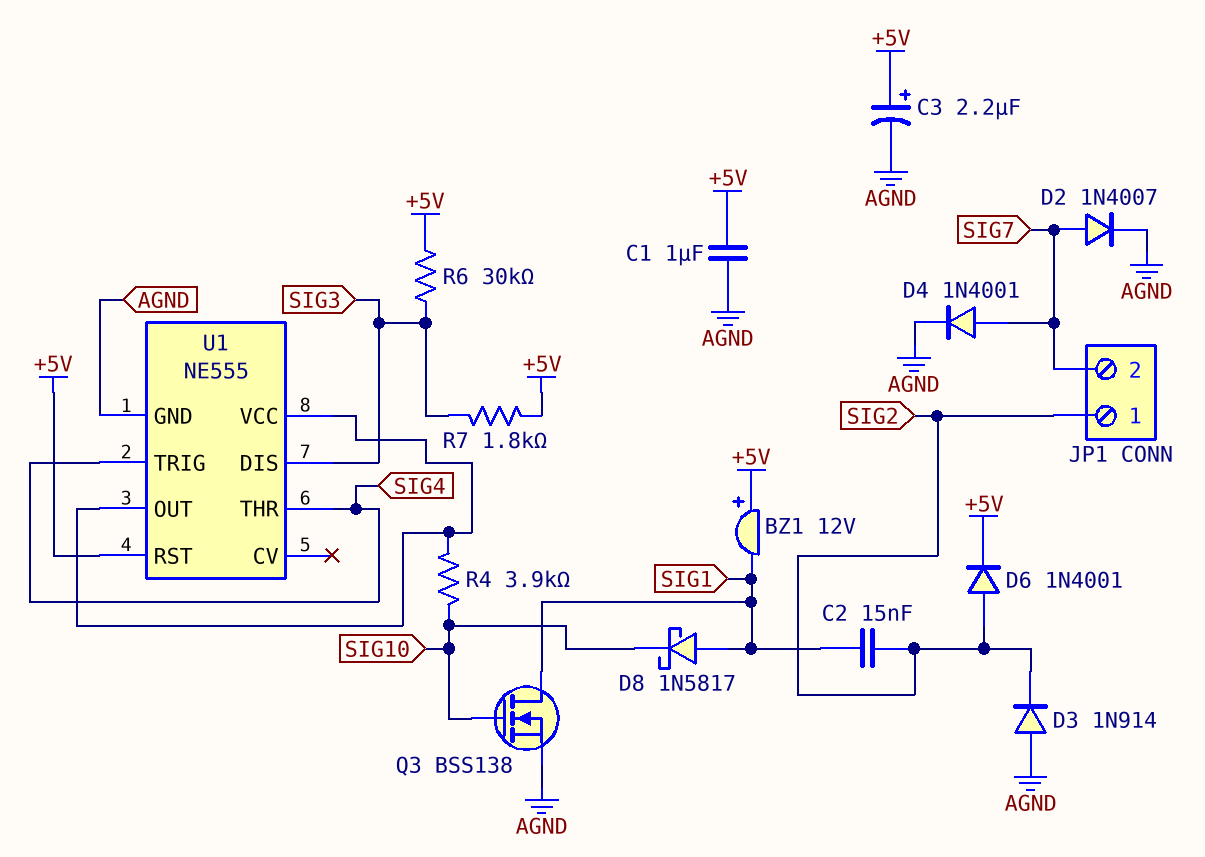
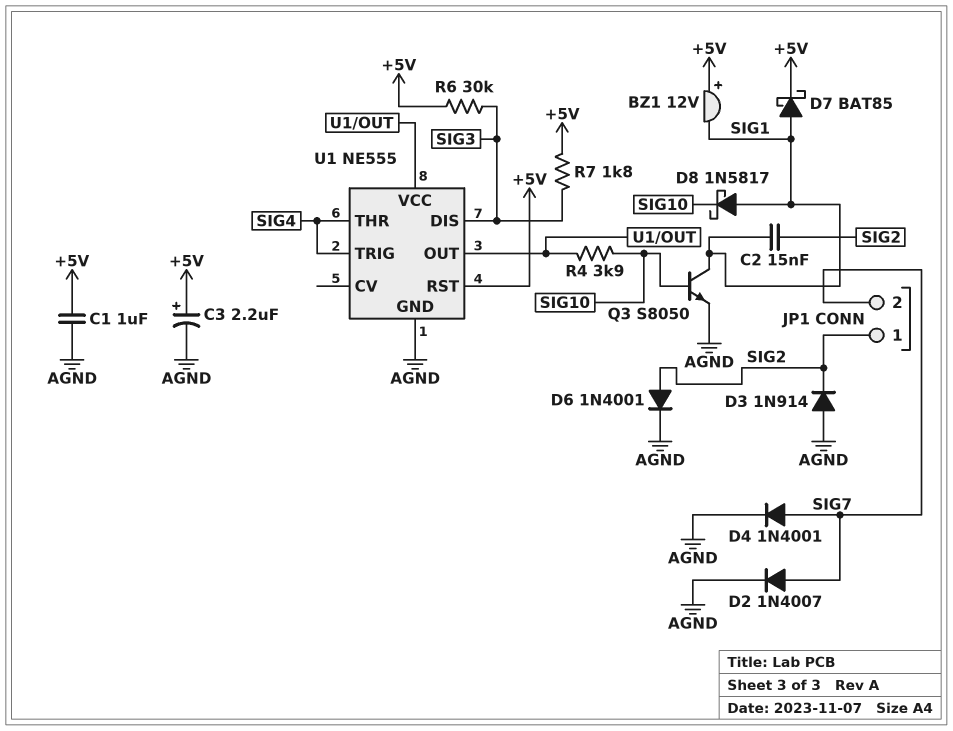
D6: diode 1N4001 (A SIG2, K +5V) -> diode 1N4001 (A SIG2, K AGND)
D7: none -> schottky BAT85 (A SIG1, K +5V)
Q3: NMOS BSS138 (G SIG10, D SIG1, S AGND) -> NPN S8050 (B SIG10, C SIG1, E AGND)

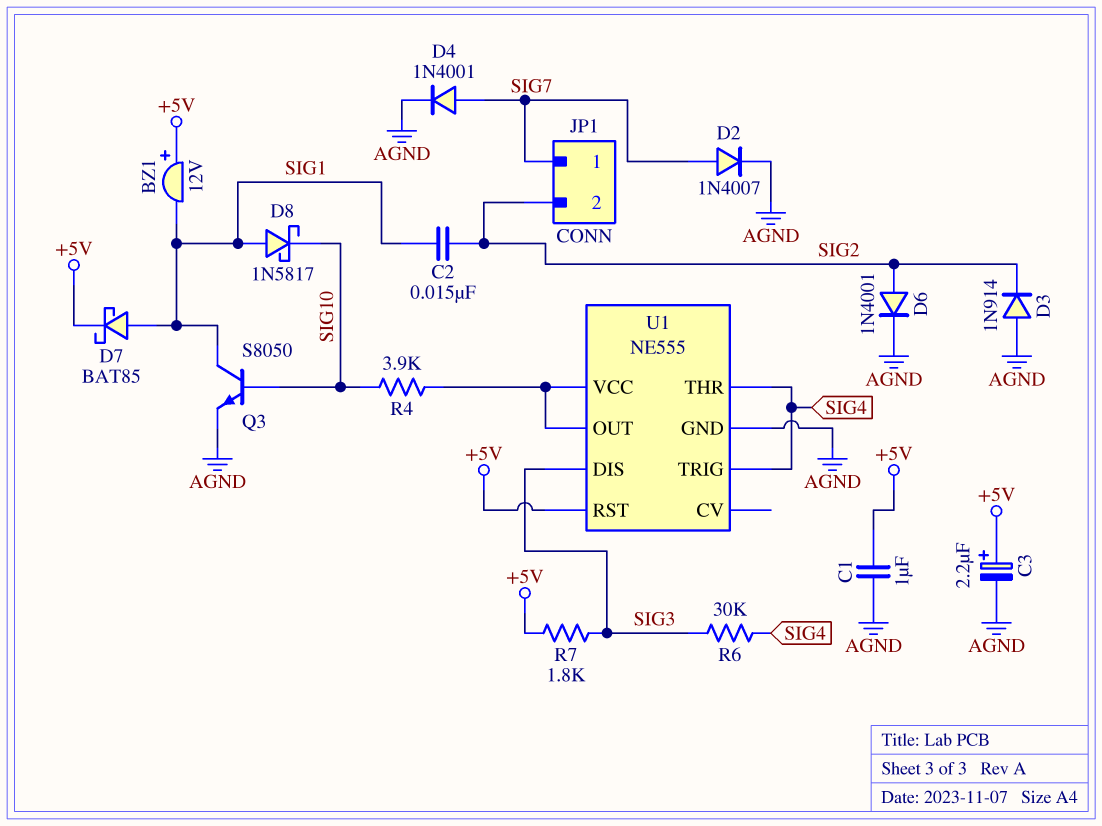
JP1 pin 1: SIG2 -> SIG7
JP1 pin 2: SIG7 -> SIG2
R6: 30k (+5V, SIG3) -> 30k (SIG3, SIG4)

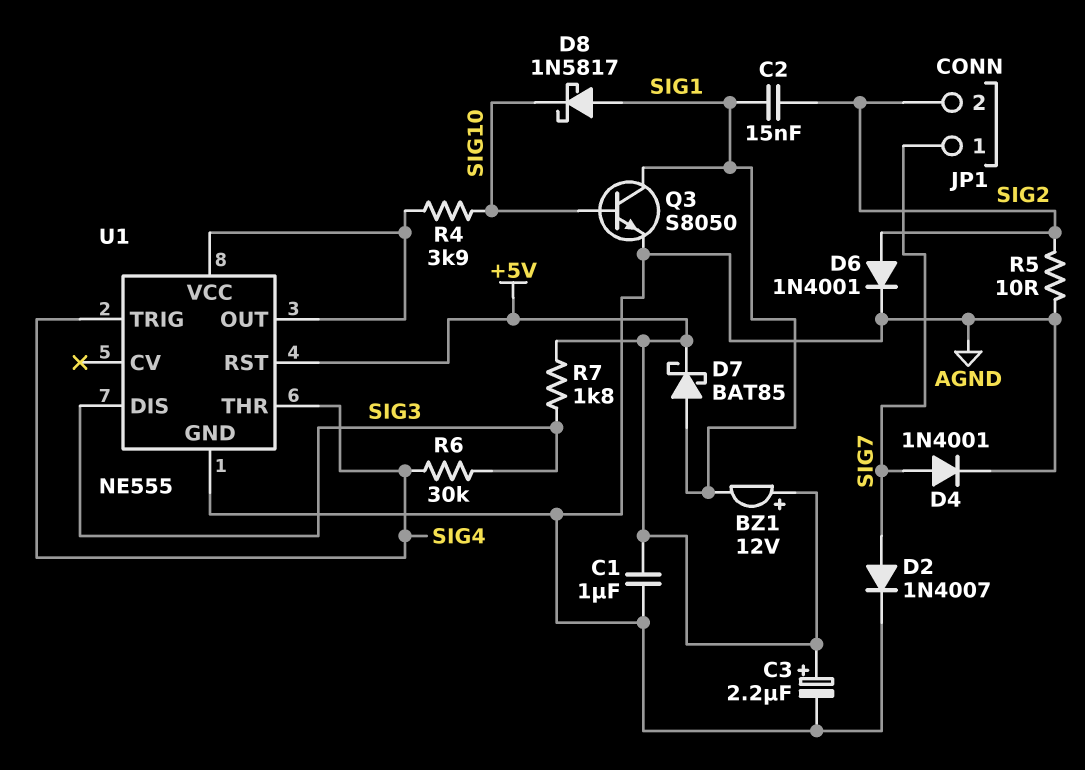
D3: diode 1N914 (A AGND, K SIG2) -> none
R5: none -> 10 (AGND, SIG2)

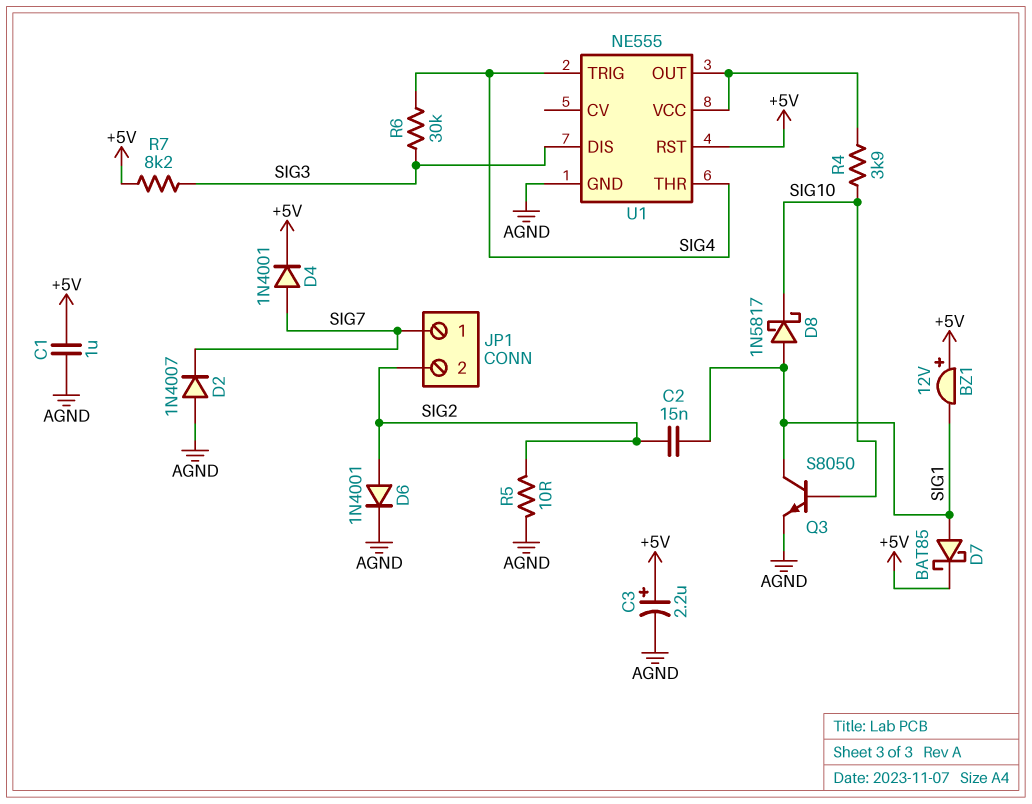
D2: diode 1N4007 (A SIG7, K AGND) -> diode 1N4007 (A AGND, K SIG7)
D4: diode 1N4001 (A SIG7, K AGND) -> diode 1N4001 (A SIG7, K +5V)
R7: 1.8k (+5V, SIG3) -> 8.2k (+5V, SIG3)

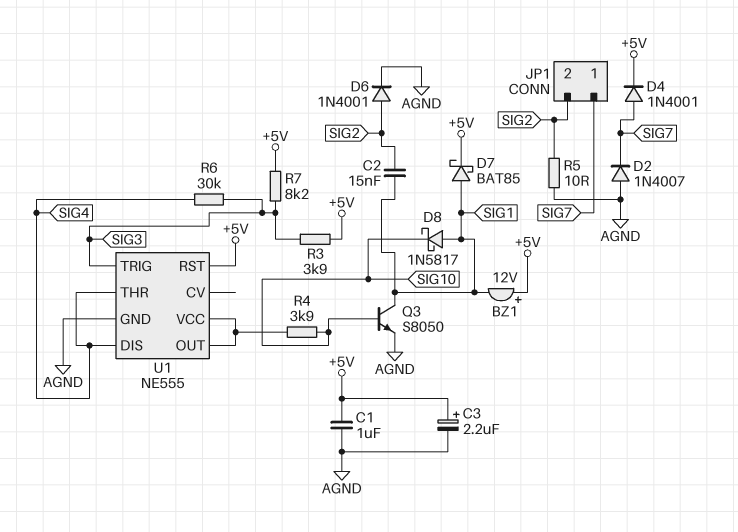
R3: none -> 3.9k (+5V, SIG3)
U1 pin DIS: SIG3 -> SIG4
U1 pin TRIG: SIG4 -> SIG3

